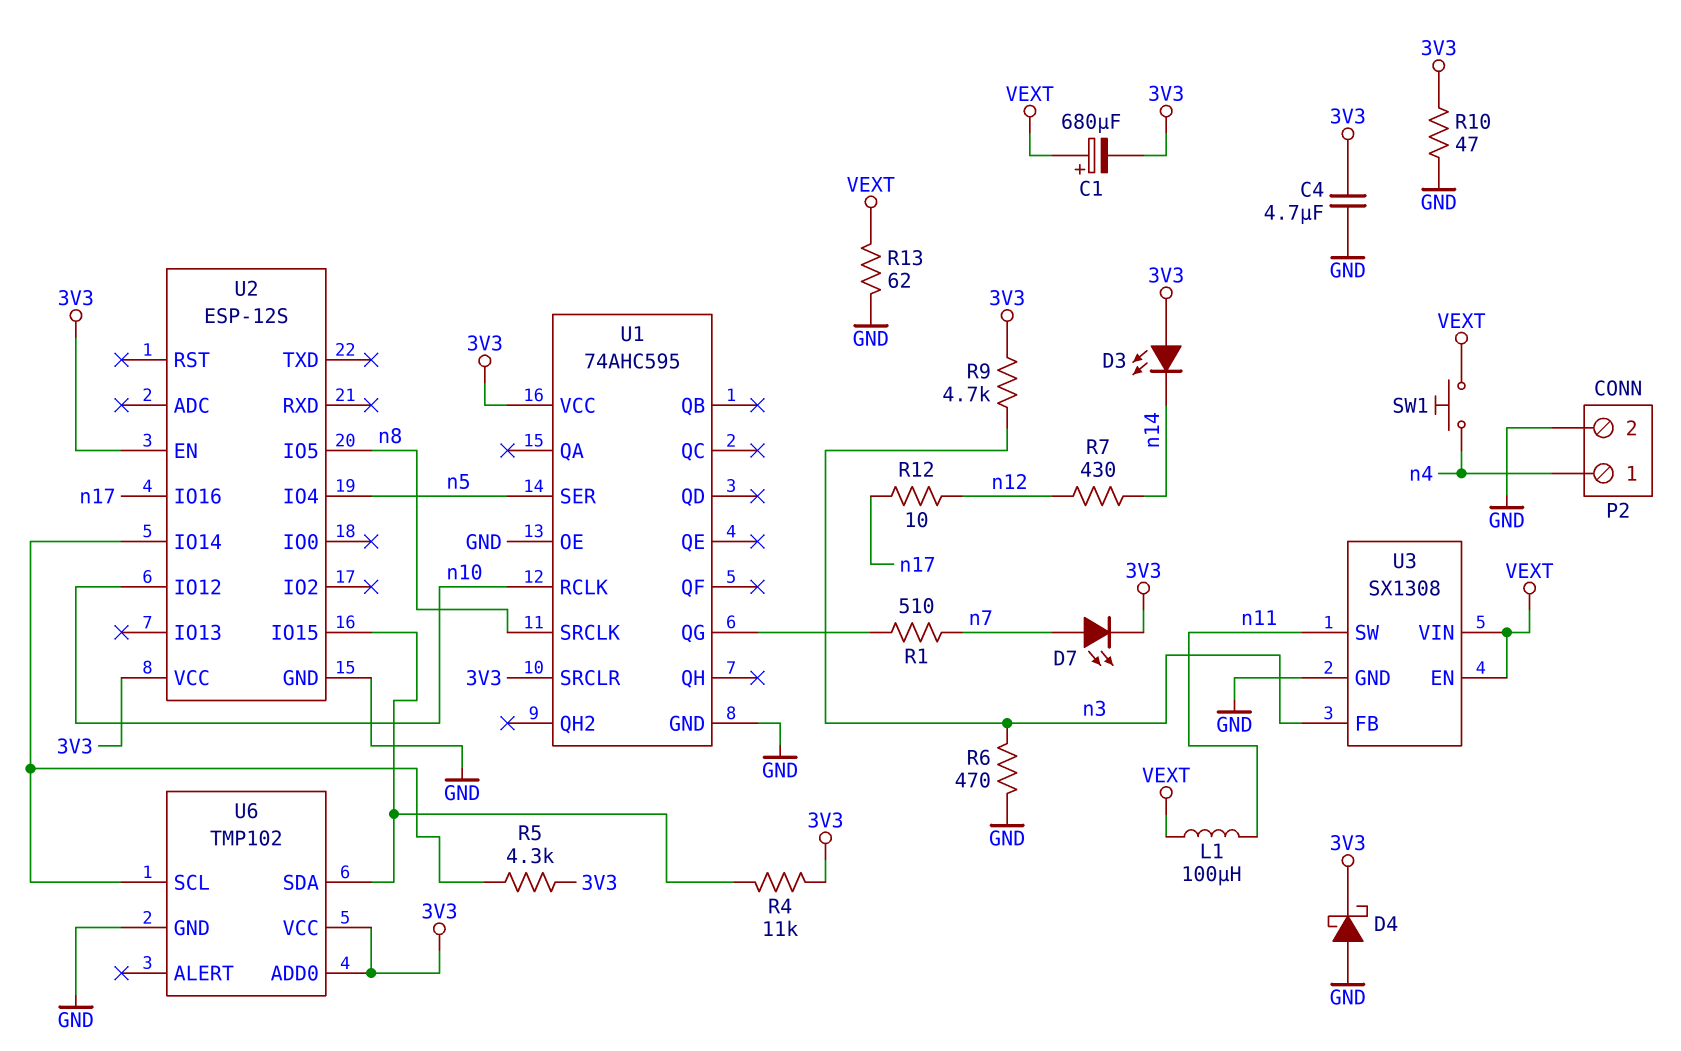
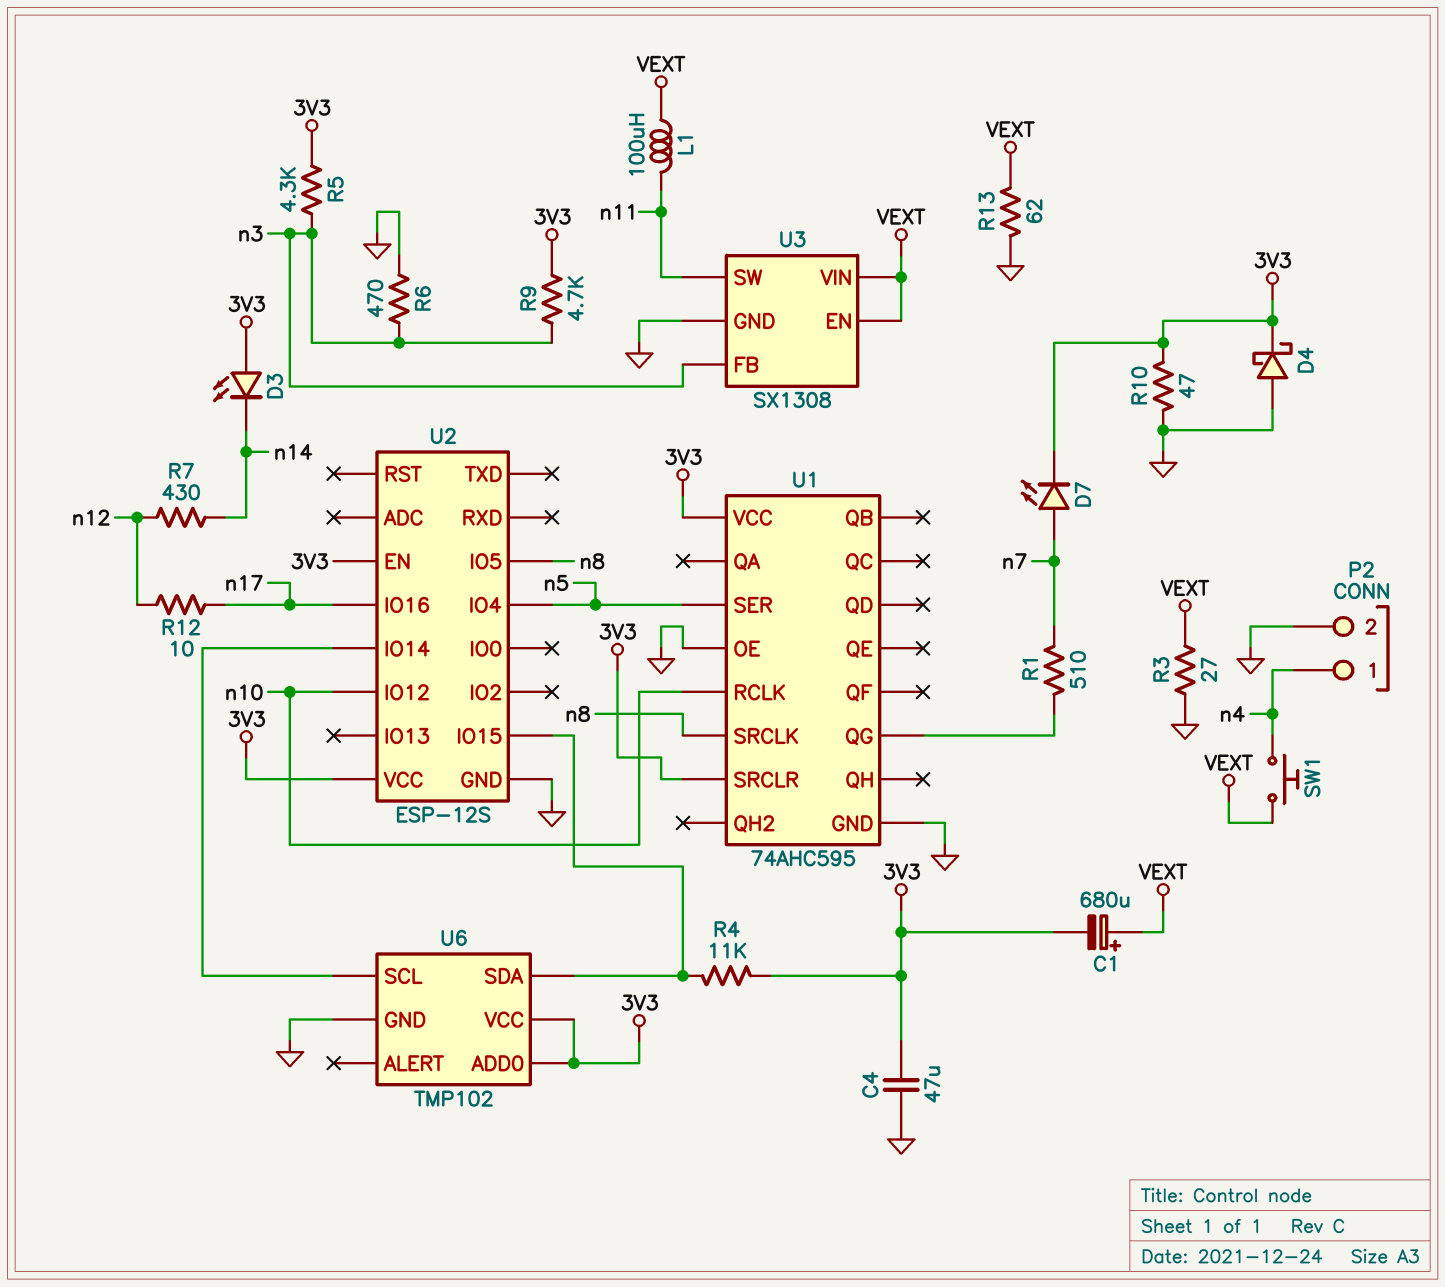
C4: 4.7uF (3V3, GND) -> 47uF (3V3, GND)
R3: none -> 27 (GND, VEXT)
R5: 4.3k (3V3, U2/IO14) -> 4.3k (3V3, n3)

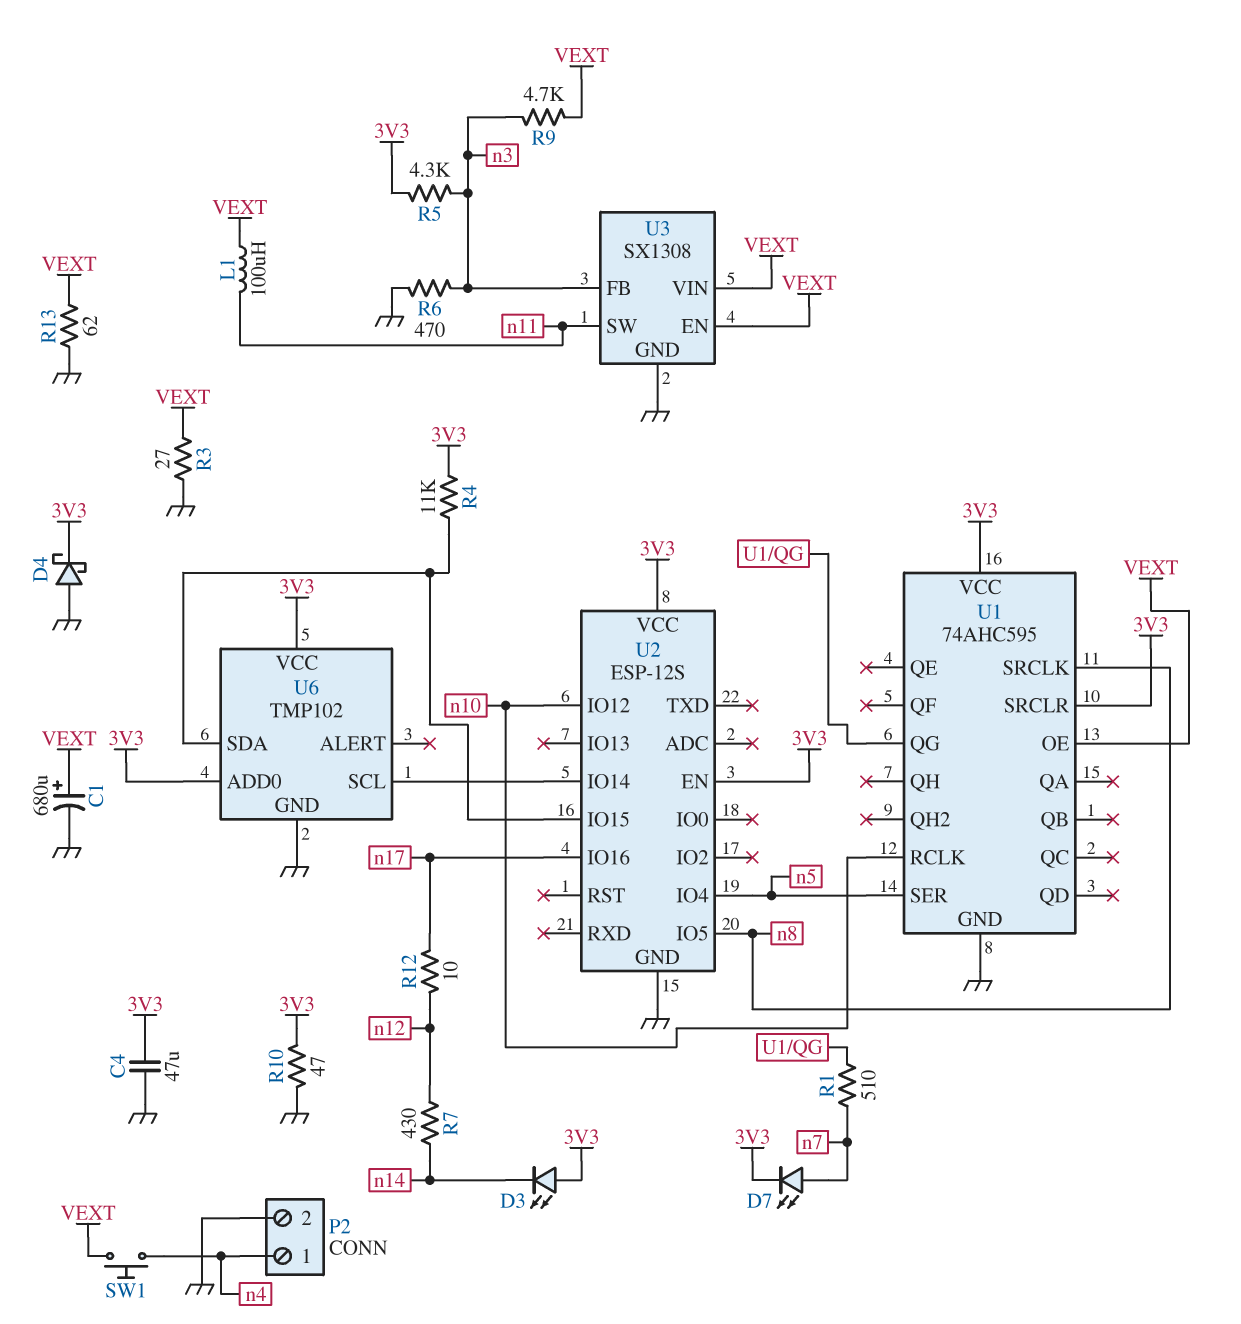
C1: 680uF (plus VEXT, minus 3V3) -> 680uF (plus VEXT, minus GND)
R9: 4.7k (3V3, n3) -> 4.7k (VEXT, n3)
U1 pin OE: GND -> VEXT

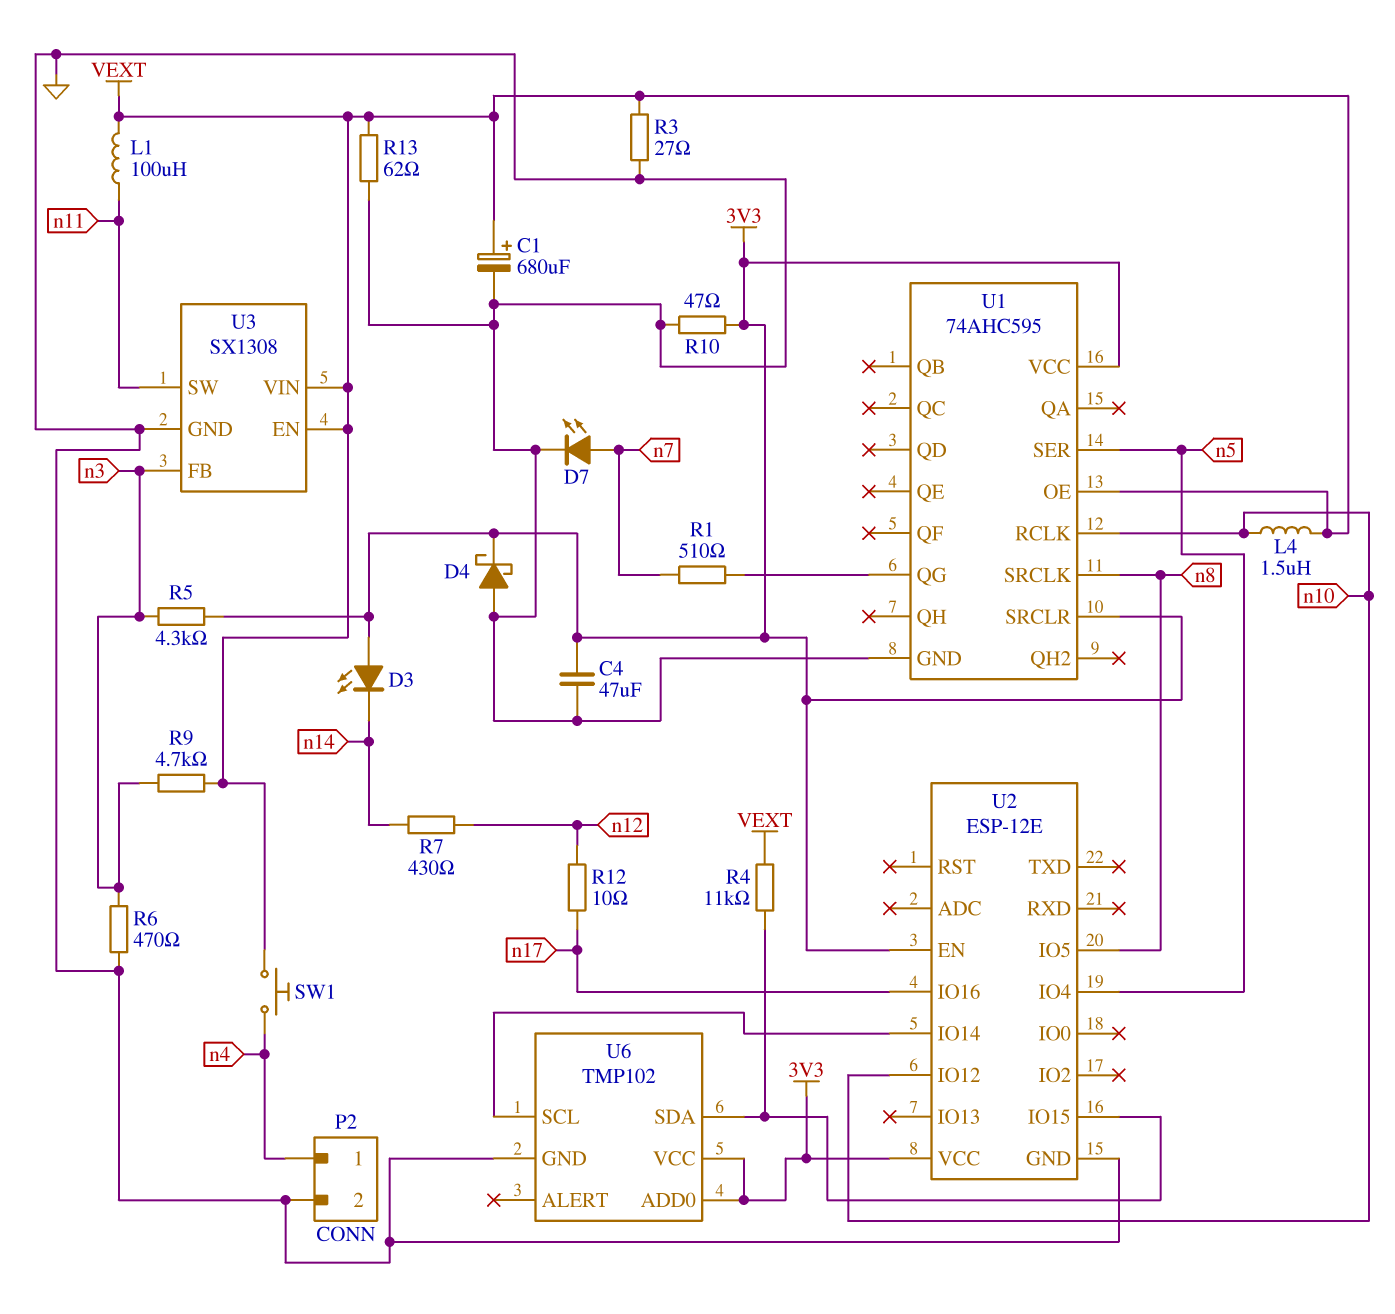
D7: LED (A n7, K 3V3) -> LED (A n7, K GND)
L4: none -> 1.5uH (VEXT, n10)
R4: 11k (3V3, U2/IO15) -> 11k (U2/IO15, VEXT)
U2: ESP-12S -> ESP-12E

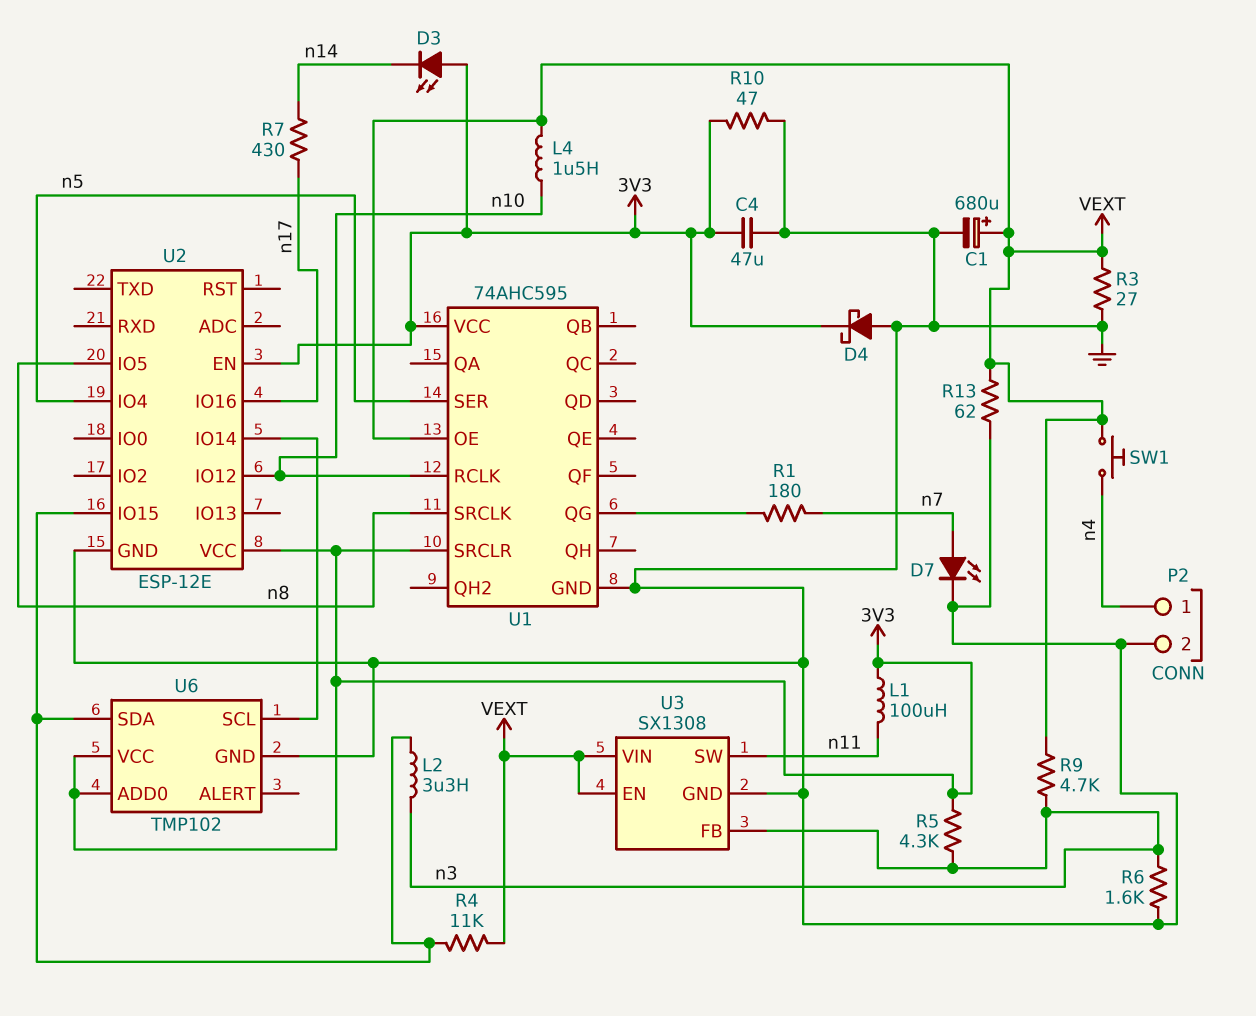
L1: 100uH (VEXT, n11) -> 100uH (3V3, n11)
L2: none -> 3.3uH (U2/IO15, n3)
R1: 510 (U1/QG, n7) -> 180 (U1/QG, n7)
R6: 470 (GND, n3) -> 1.6k (GND, n3)
R7: 430 (n12, n14) -> 430 (n14, n17)
R12: 10 (n12, n17) -> none

